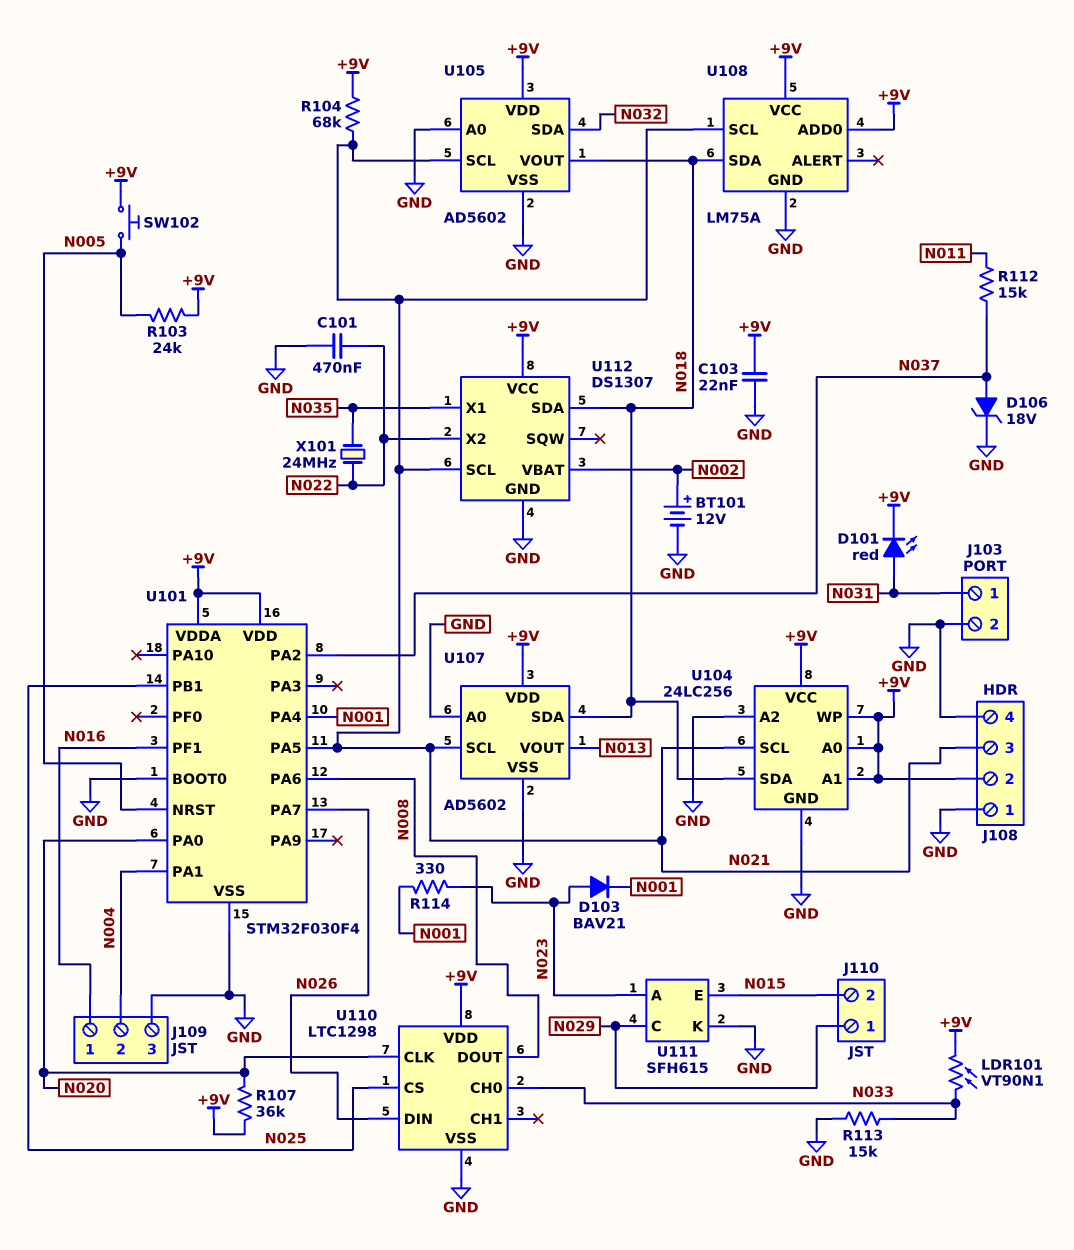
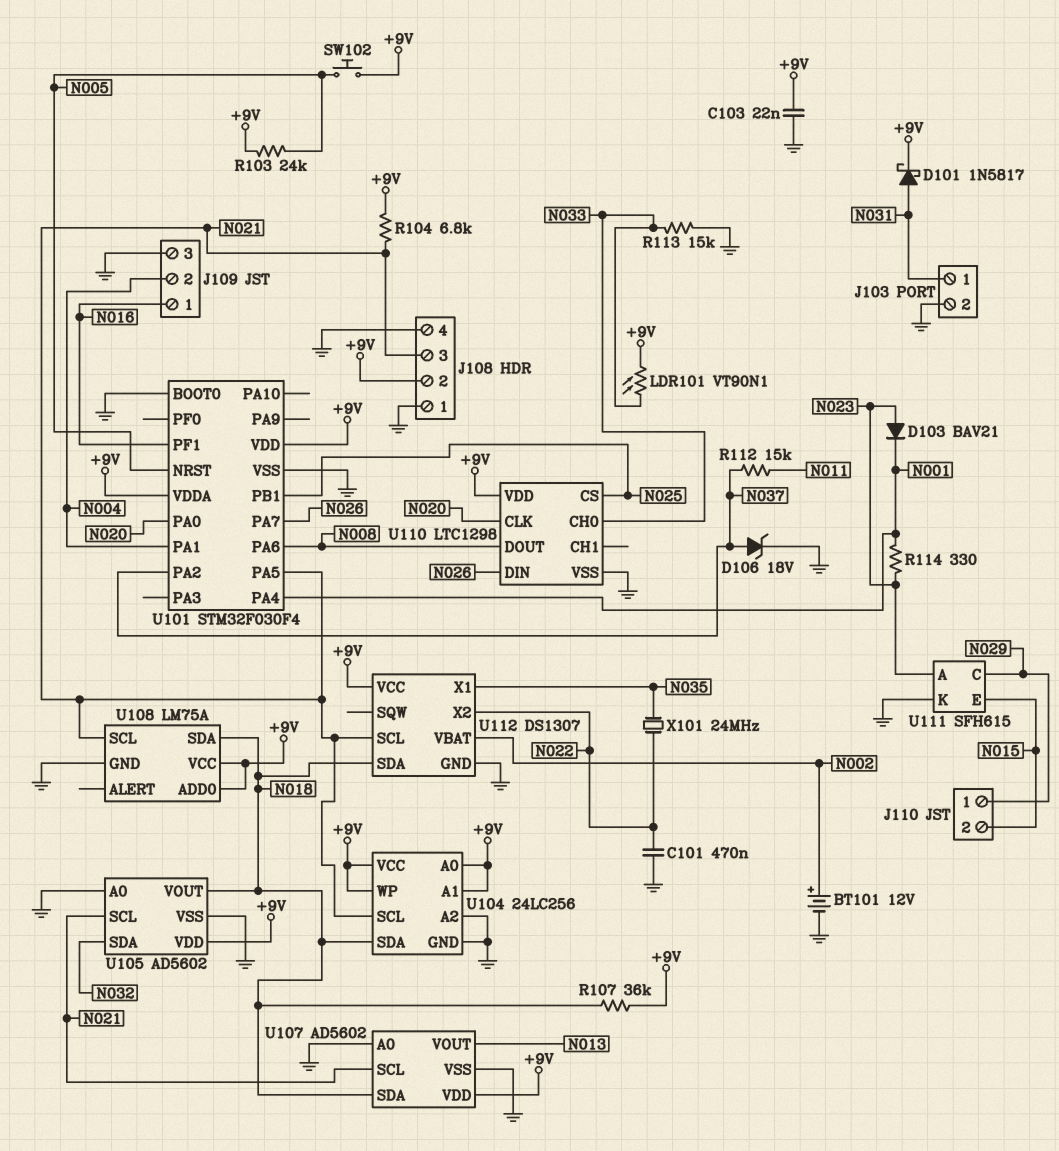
D101: LED red (A N031, K +9V) -> schottky 1N5817 (A N031, K +9V)
R104: 68k (+9V, N021) -> 6.8k (+9V, N021)
R107: 36k (+9V, N020) -> 36k (+9V, N018)

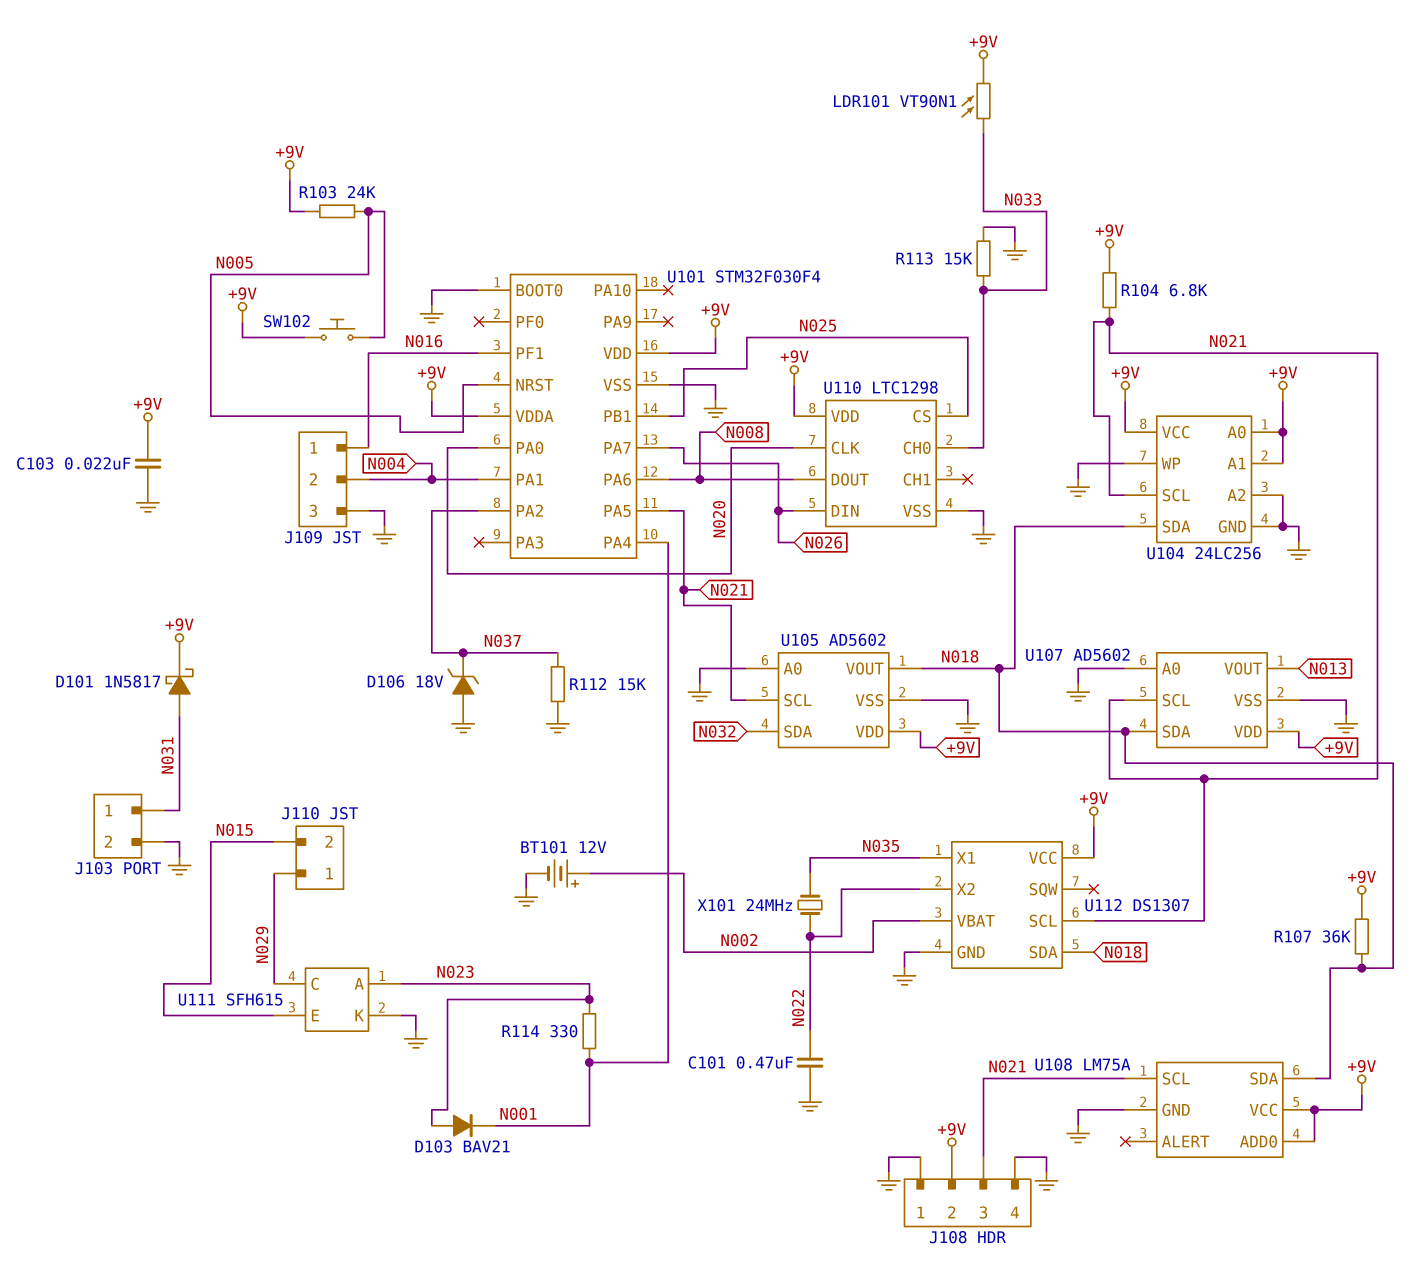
D106: zener 18V (A N037, K GND) -> zener 18V (A GND, K N037)
R112: 15k (N011, N037) -> 15k (GND, N037)
U104 pin WP: +9V -> GND

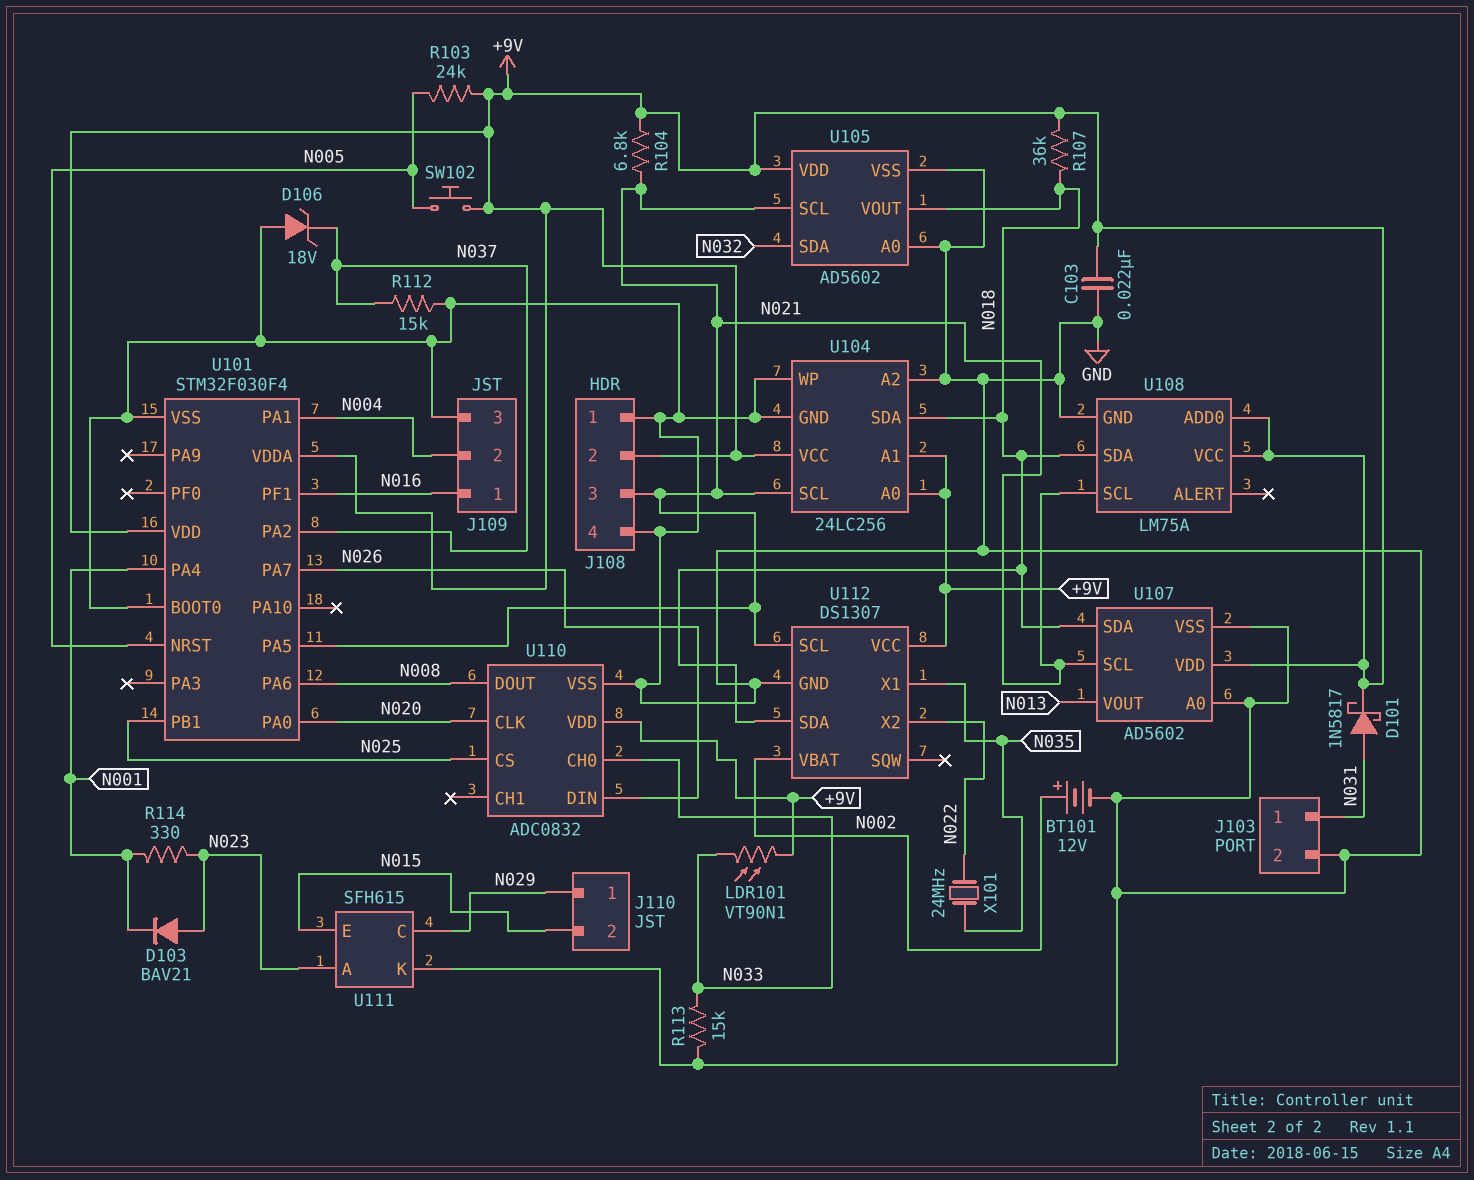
C101: 470nF (GND, N022) -> none
U110: LTC1298 -> ADC0832

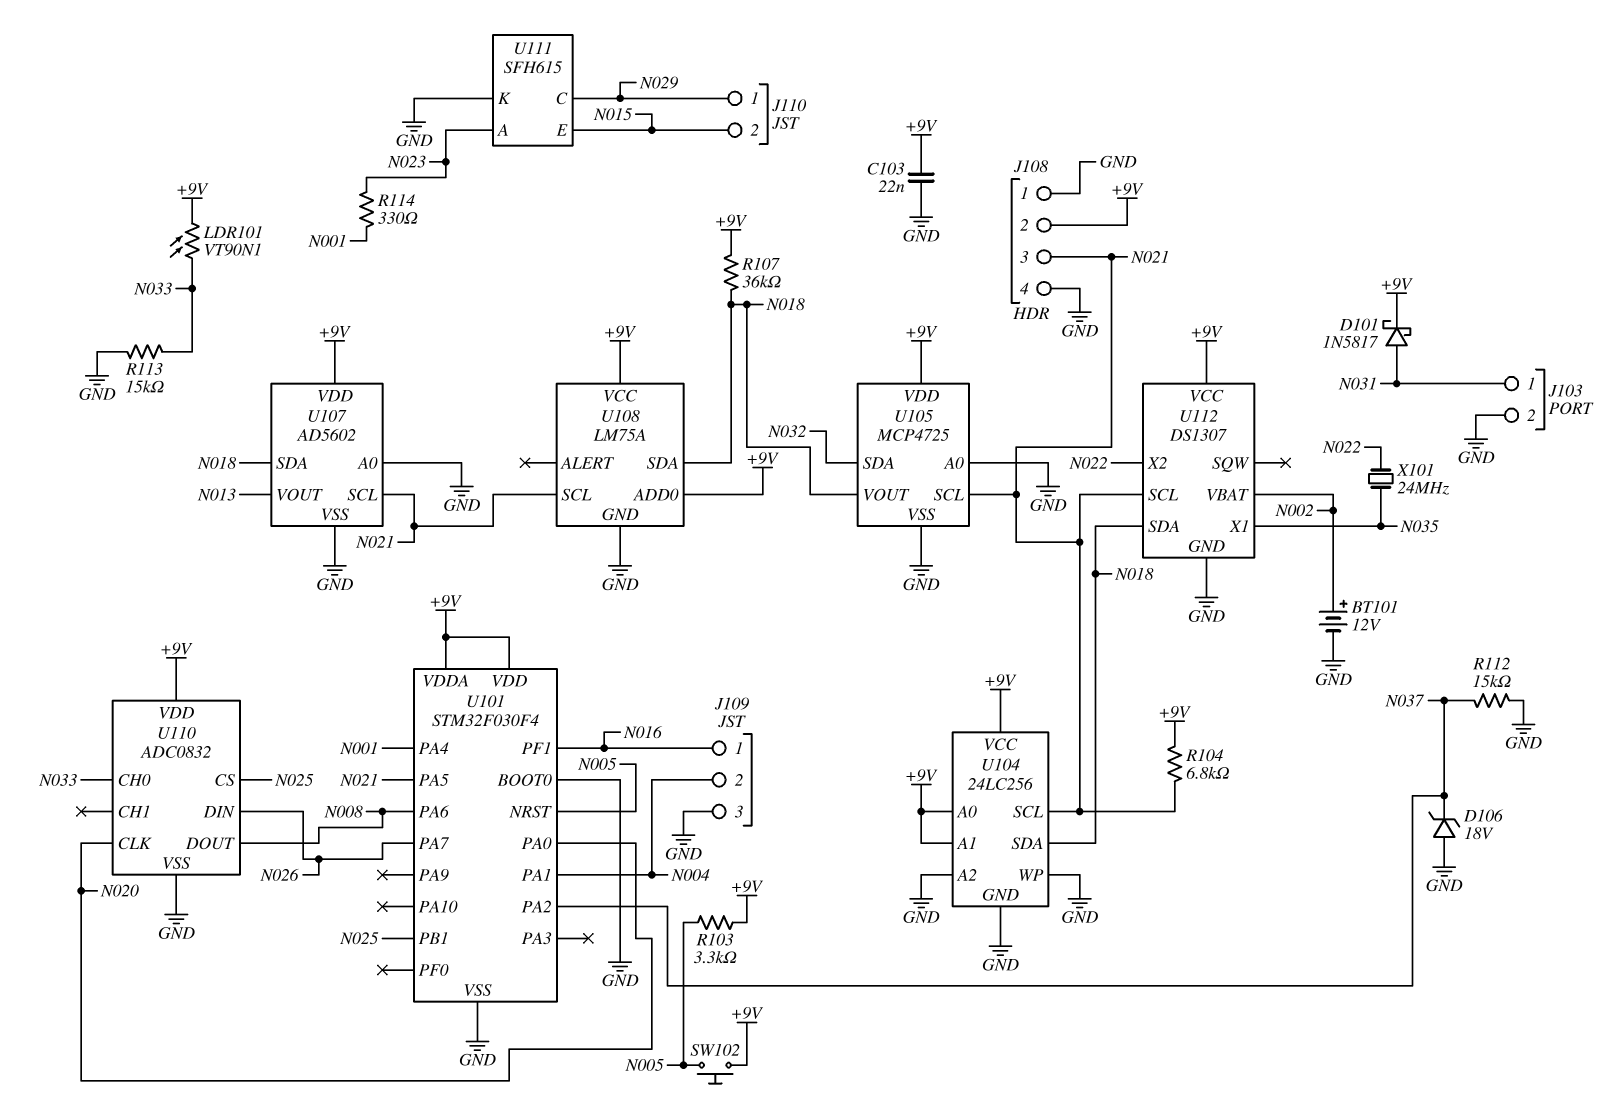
D103: diode BAV21 (A N023, K N001) -> none
R103: 24k (+9V, N005) -> 3.3k (+9V, N005)
U105: AD5602 -> MCP4725

